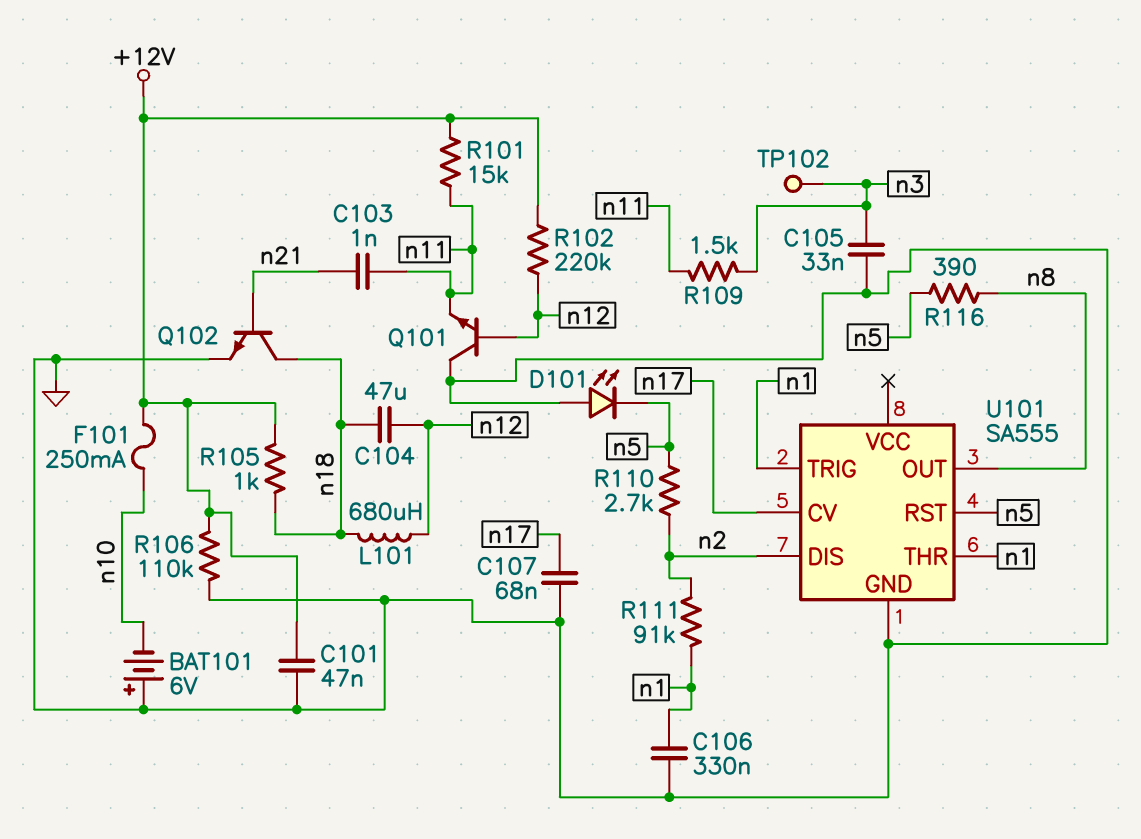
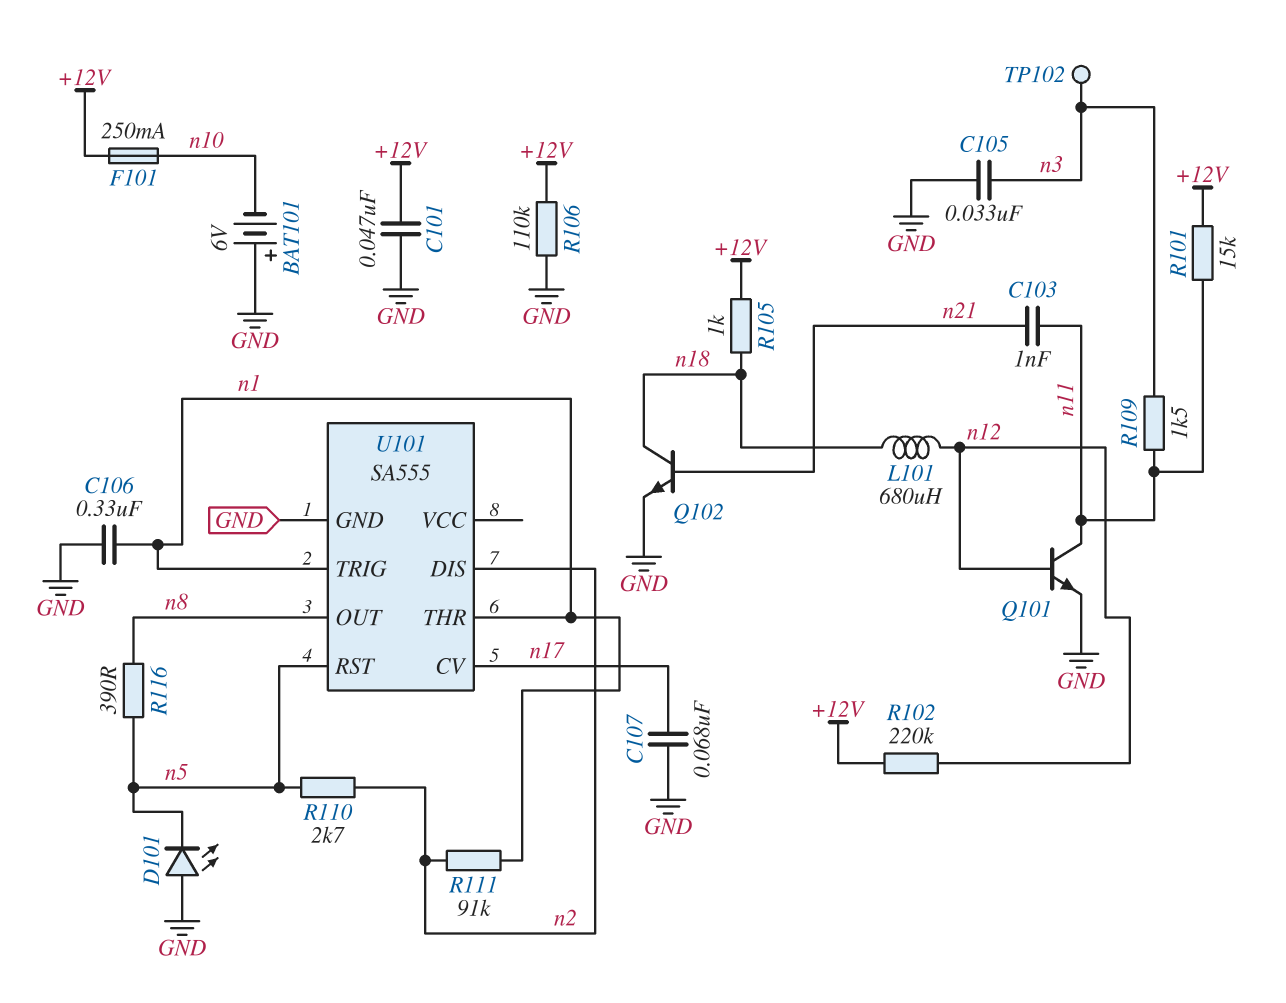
C104: 47uF (n12, n18) -> none
Q101: NPN (B n12, C GND, E n11) -> NPN (B n12, C n11, E GND)

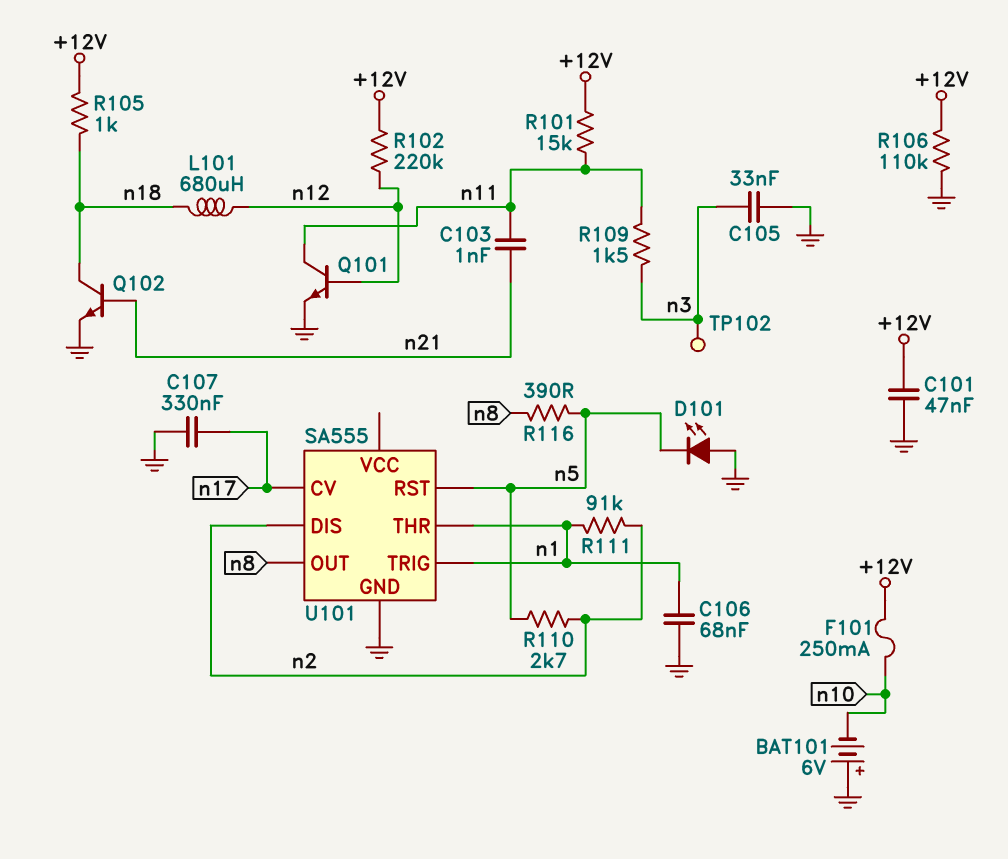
C106: 330nF (GND, n1) -> 68nF (GND, n1)
C107: 68nF (GND, n17) -> 330nF (GND, n17)

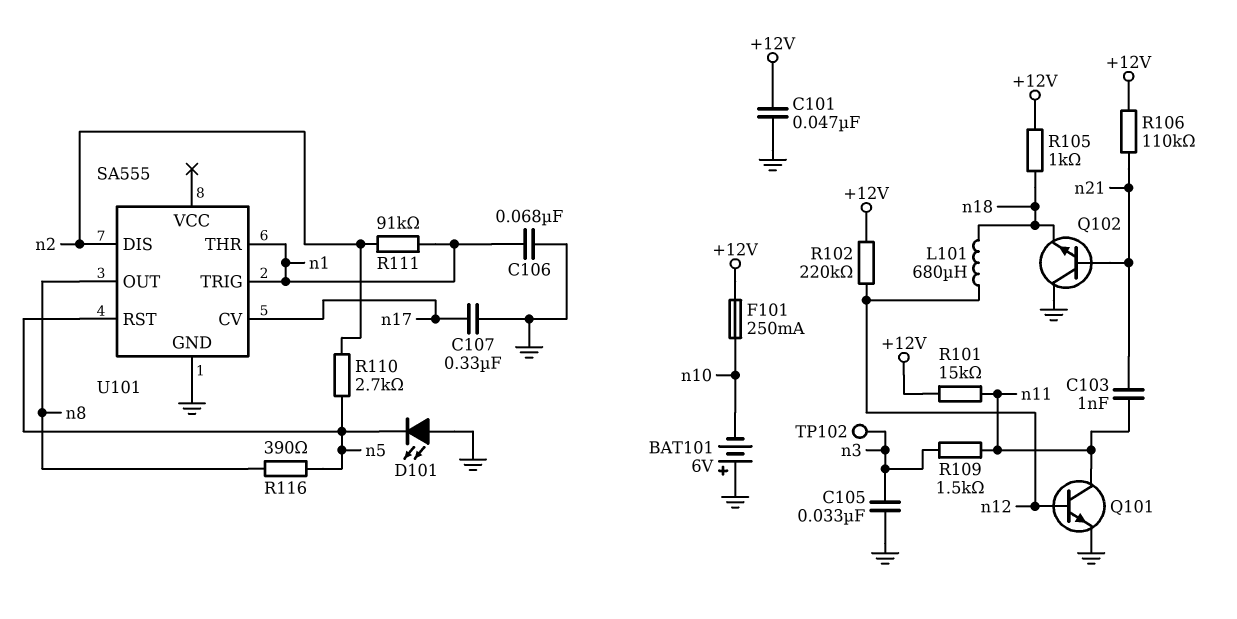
Q102: NPN (B n21, C n18, E GND) -> NPN (B n21, C GND, E n18)
R106: 110k (+12V, GND) -> 110k (+12V, n21)

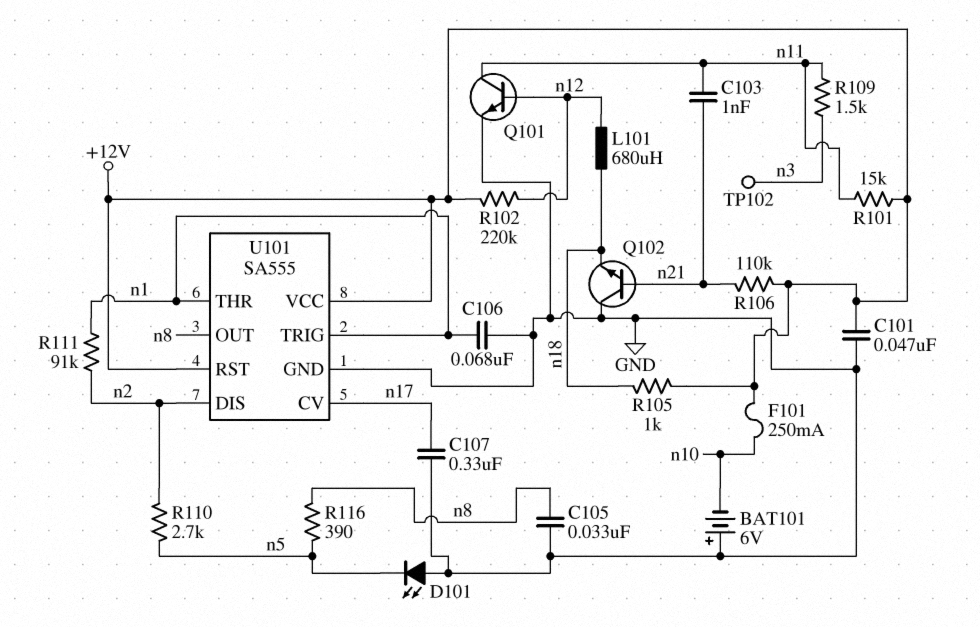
C105: 33nF (GND, n3) -> 33nF (GND, n8)
U101 pin RST: n5 -> +12V
U101 pin VCC: none -> +12V

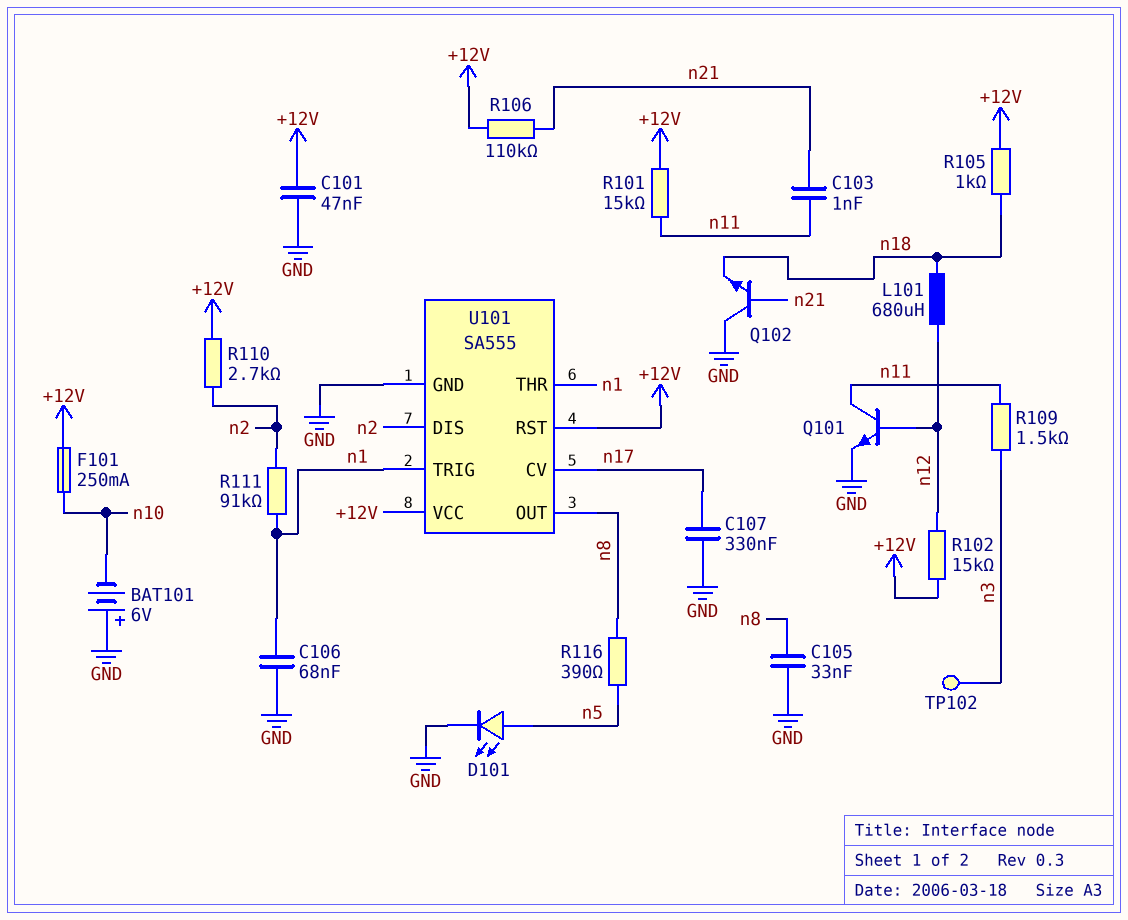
D101: LED (A GND, K n5) -> LED (A n5, K GND)
R102: 220k (+12V, n12) -> 15k (+12V, n12)
R110: 2.7k (n2, n5) -> 2.7k (+12V, n2)

